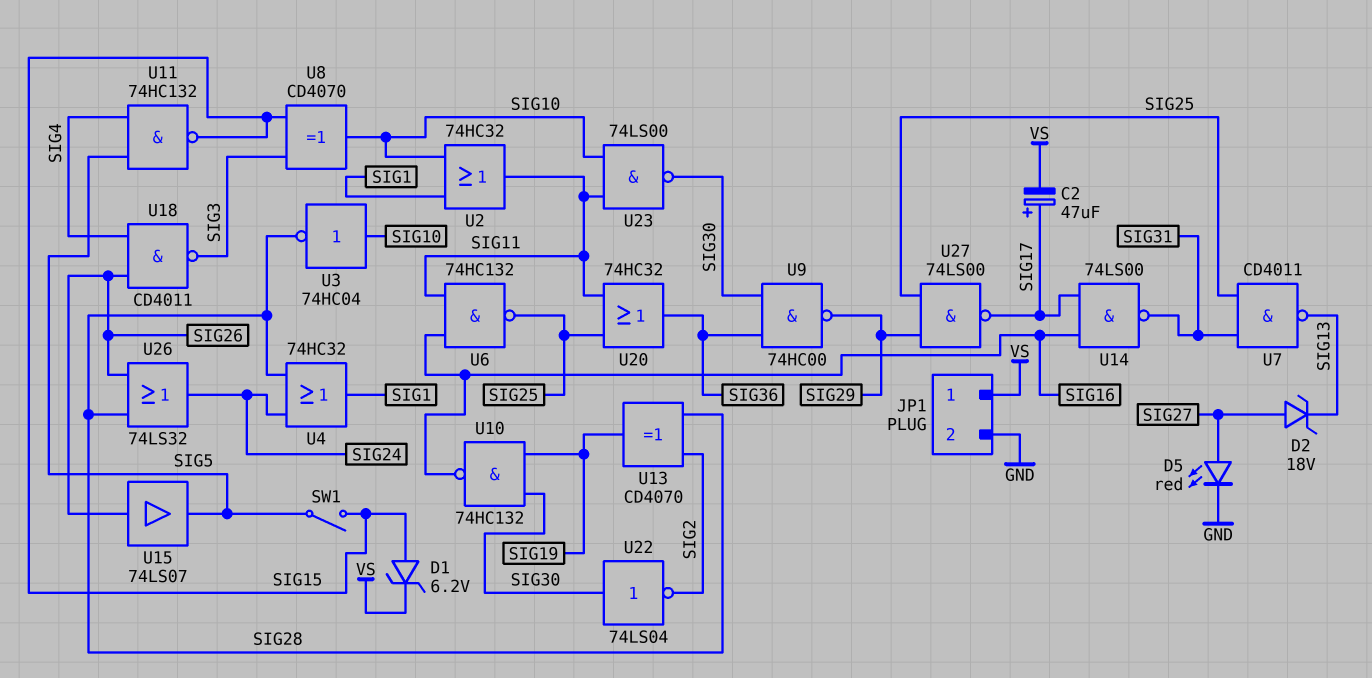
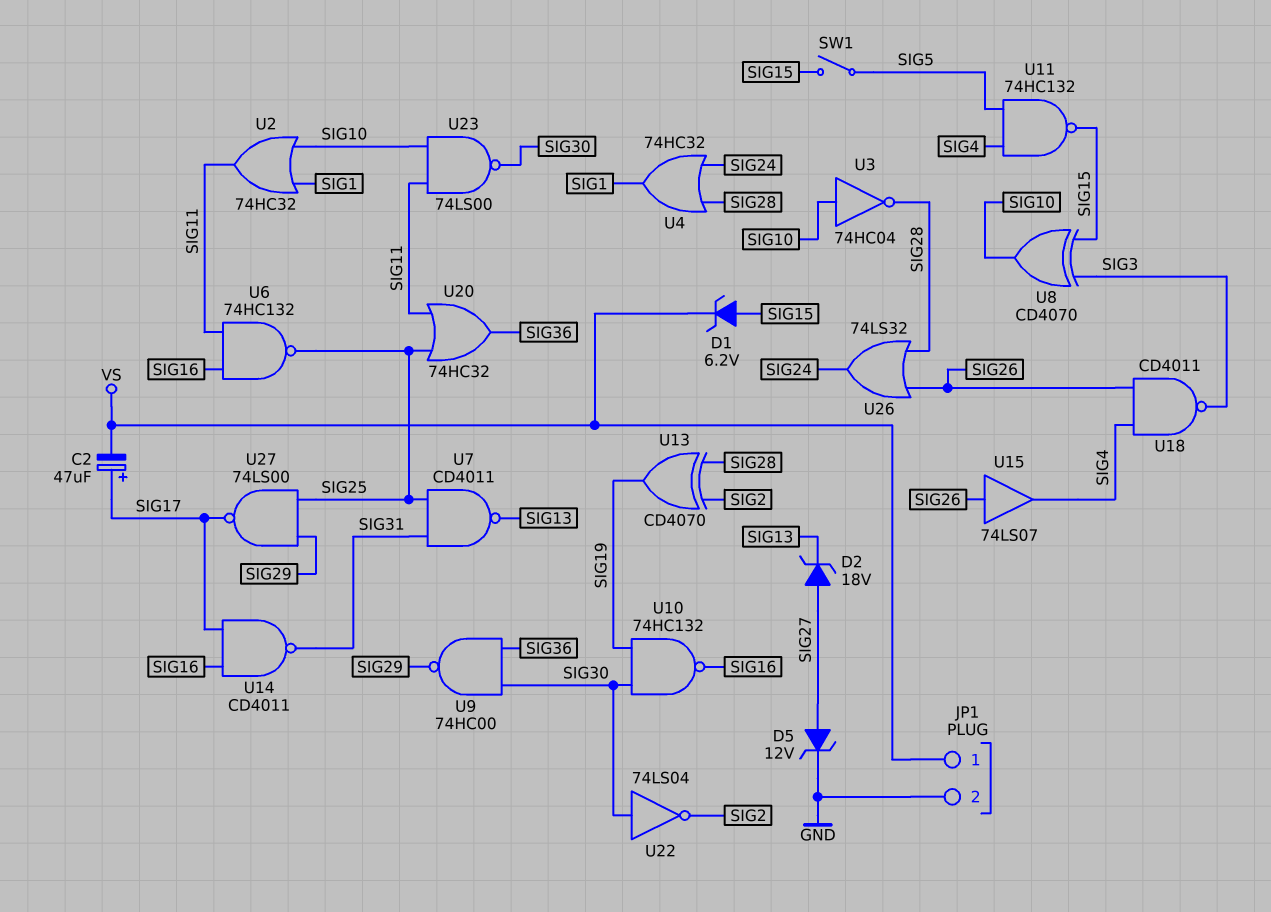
D5: LED red (A SIG27, K GND) -> zener 12V (A SIG27, K GND)
U14: NAND 74LS00 (in SIG16, in SIG17, out SIG31) -> NAND CD4011 (in SIG16, in SIG17, out SIG31)
U15: buffer 74LS07 (in SIG26, out SIG5) -> buffer 74LS07 (in SIG26, out SIG4)

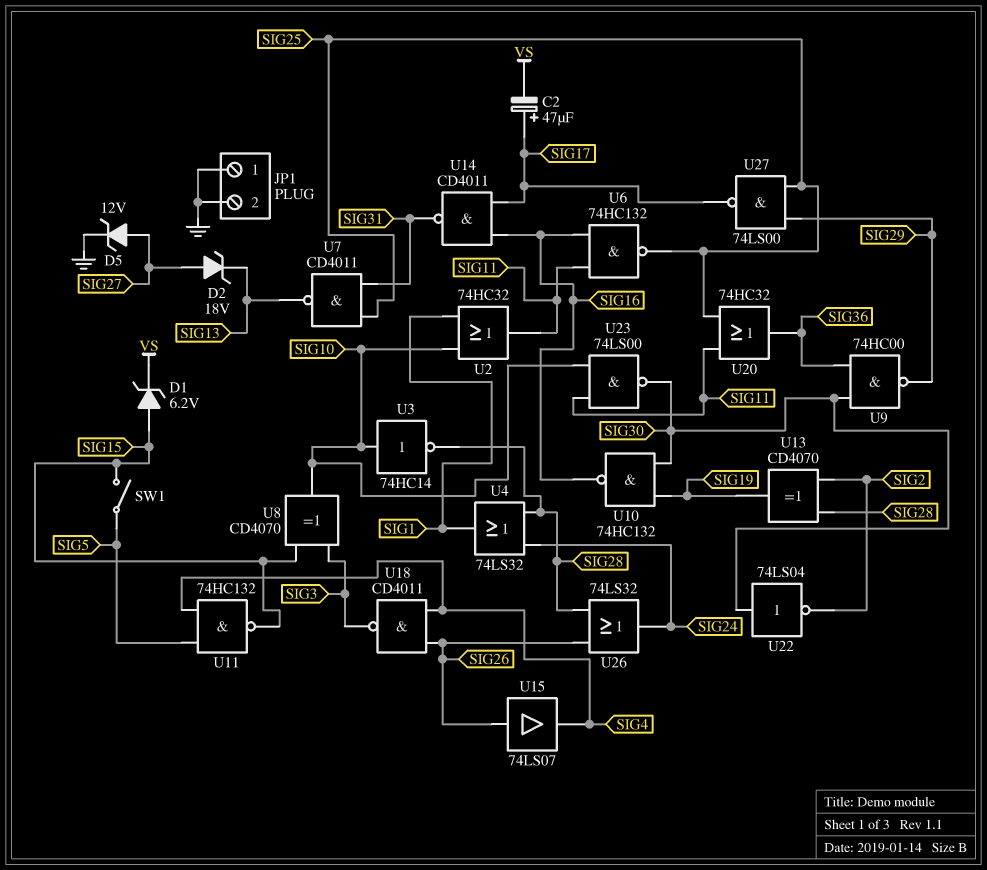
JP1 pin 1: VS -> GND
U3: NOT 74HC04 (in SIG10, out SIG28) -> NOT 74HC14 (in SIG10, out SIG28)
U4: OR 74HC32 (in SIG24, in SIG28, out SIG1) -> OR 74LS32 (in SIG24, in SIG28, out SIG1)

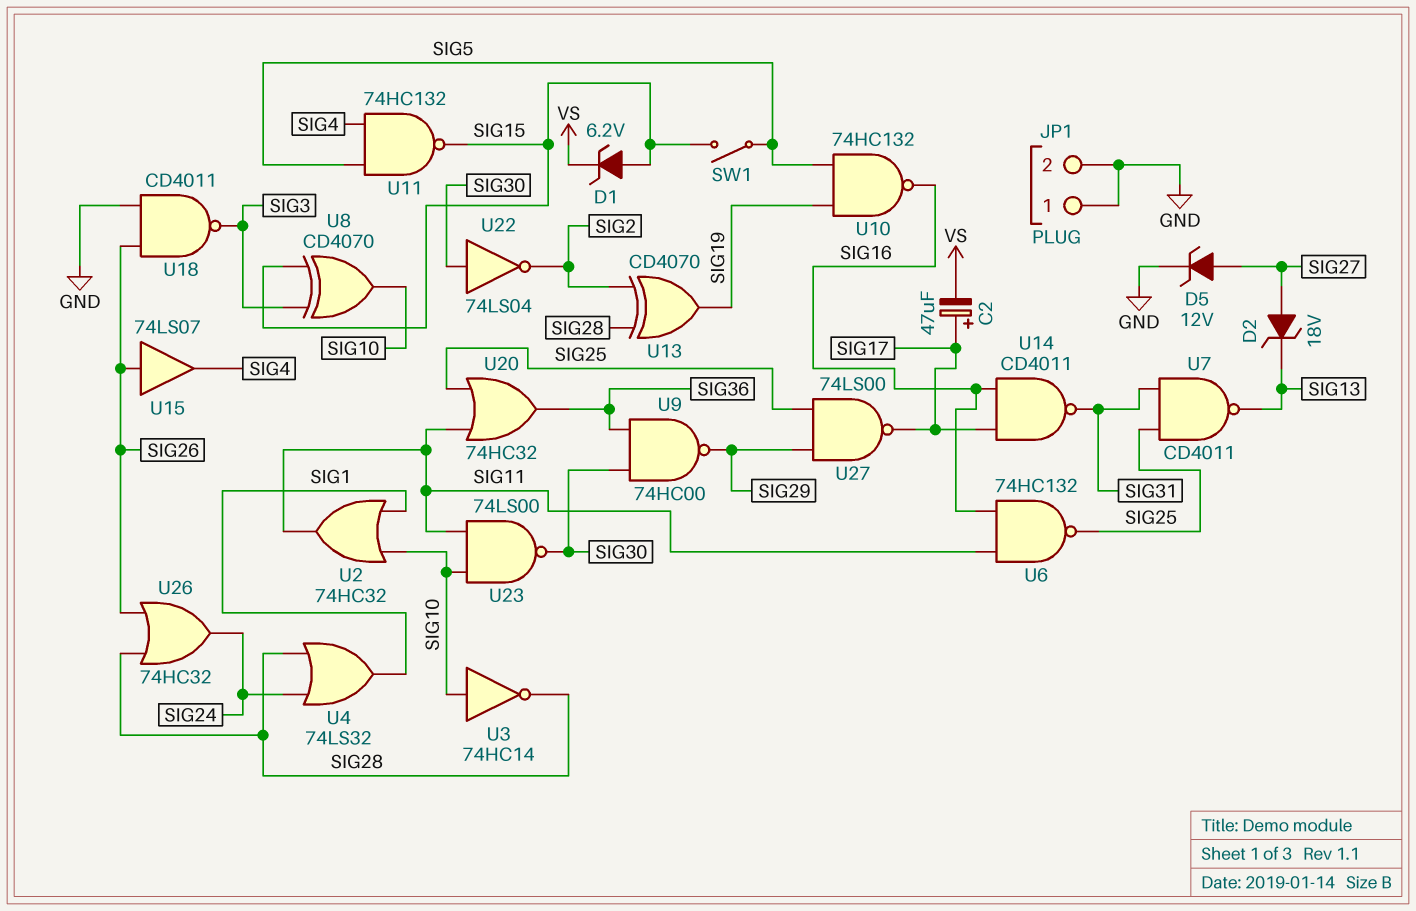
U10: NAND 74HC132 (in SIG19, in SIG30, out SIG16) -> NAND 74HC132 (in SIG5, in SIG19, out SIG16)
U18: NAND CD4011 (in SIG4, in SIG26, out SIG3) -> NAND CD4011 (in GND, in SIG26, out SIG3)
U26: OR 74LS32 (in SIG26, in SIG28, out SIG24) -> OR 74HC32 (in SIG26, in SIG28, out SIG24)

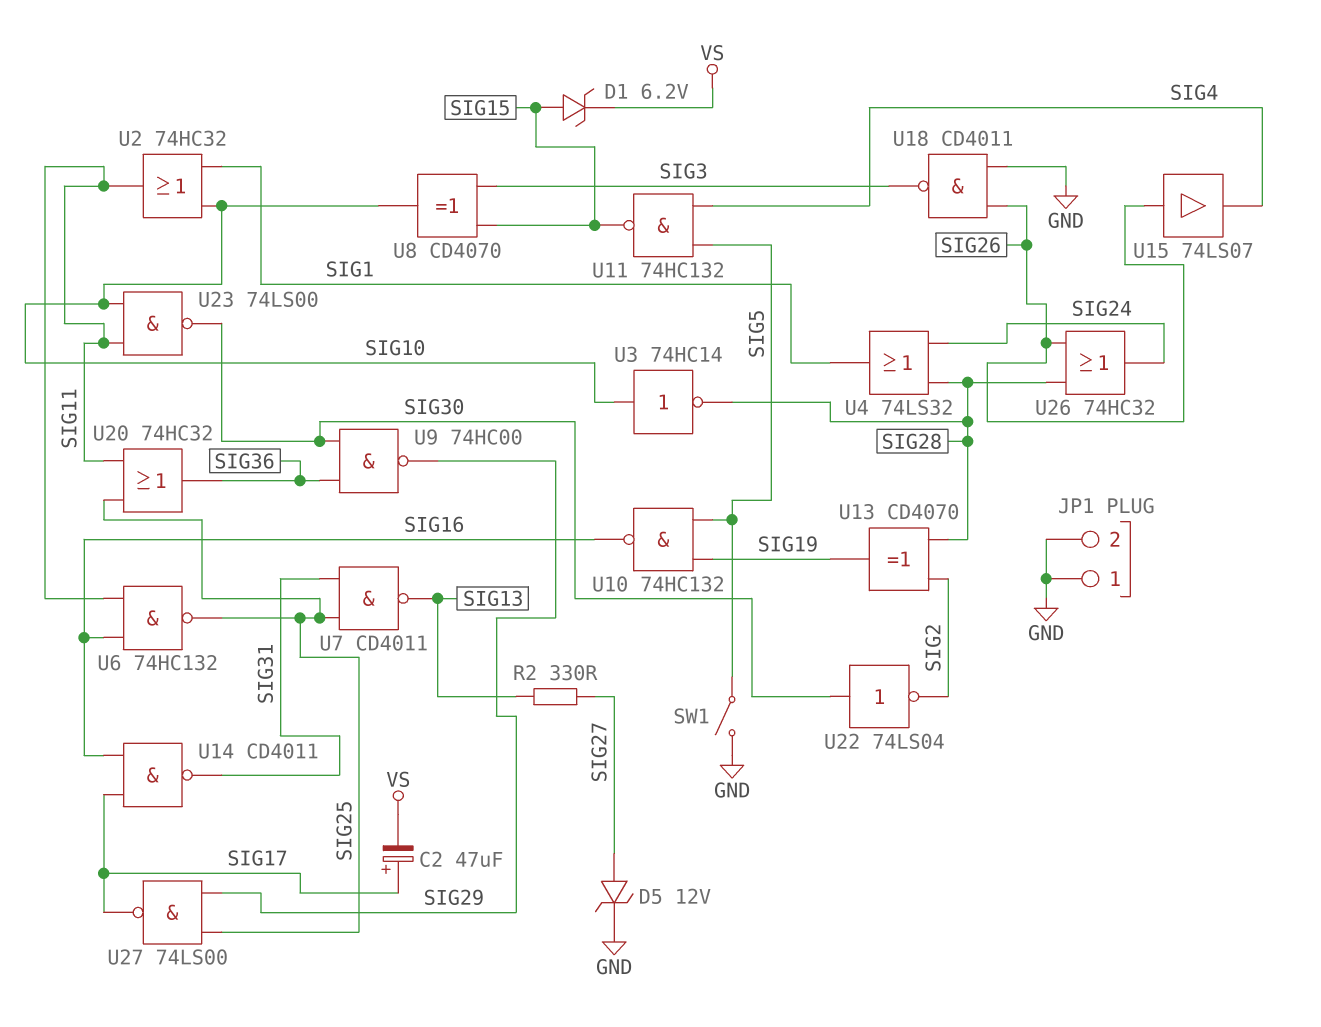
D2: zener 18V (A SIG27, K SIG13) -> none
R2: none -> 330 (SIG13, SIG27)
SW1: switch (SIG5, SIG15) -> switch (GND, SIG5)

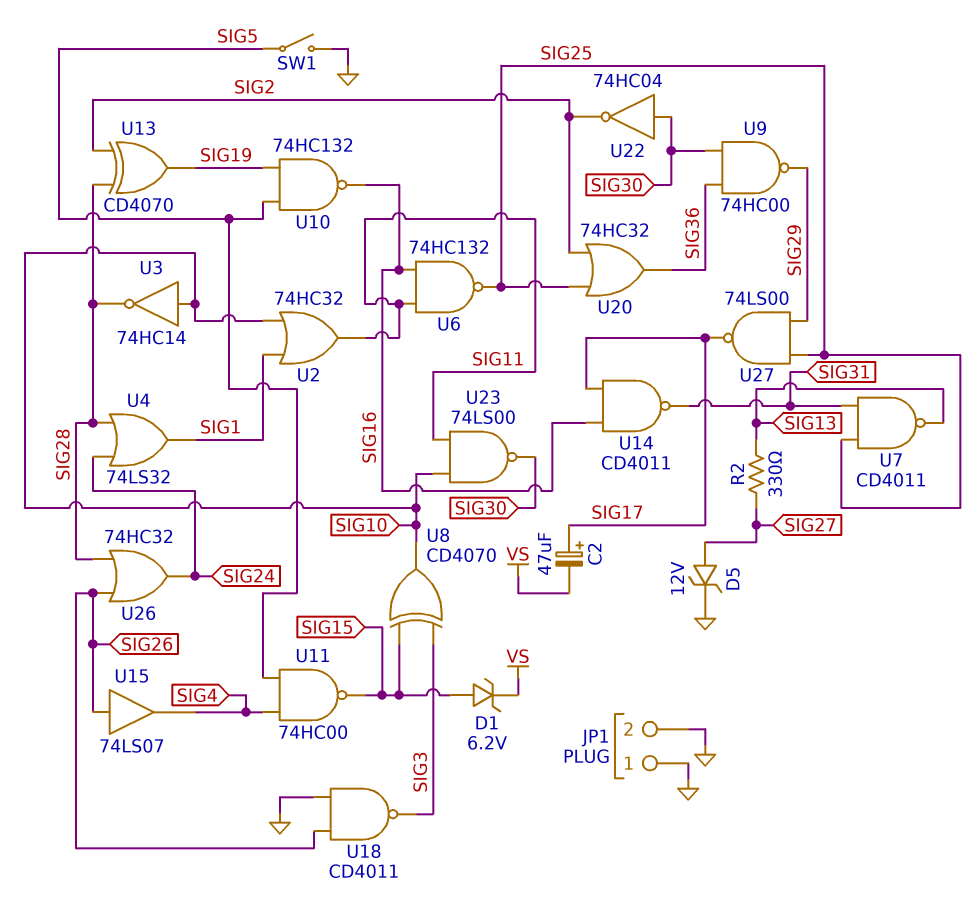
U11: NAND 74HC132 (in SIG4, in SIG5, out SIG15) -> NAND 74HC00 (in SIG4, in SIG5, out SIG15)
U20: OR 74HC32 (in SIG11, in SIG25, out SIG36) -> OR 74HC32 (in SIG2, in SIG25, out SIG36)
U22: NOT 74LS04 (in SIG30, out SIG2) -> NOT 74HC04 (in SIG30, out SIG2)

